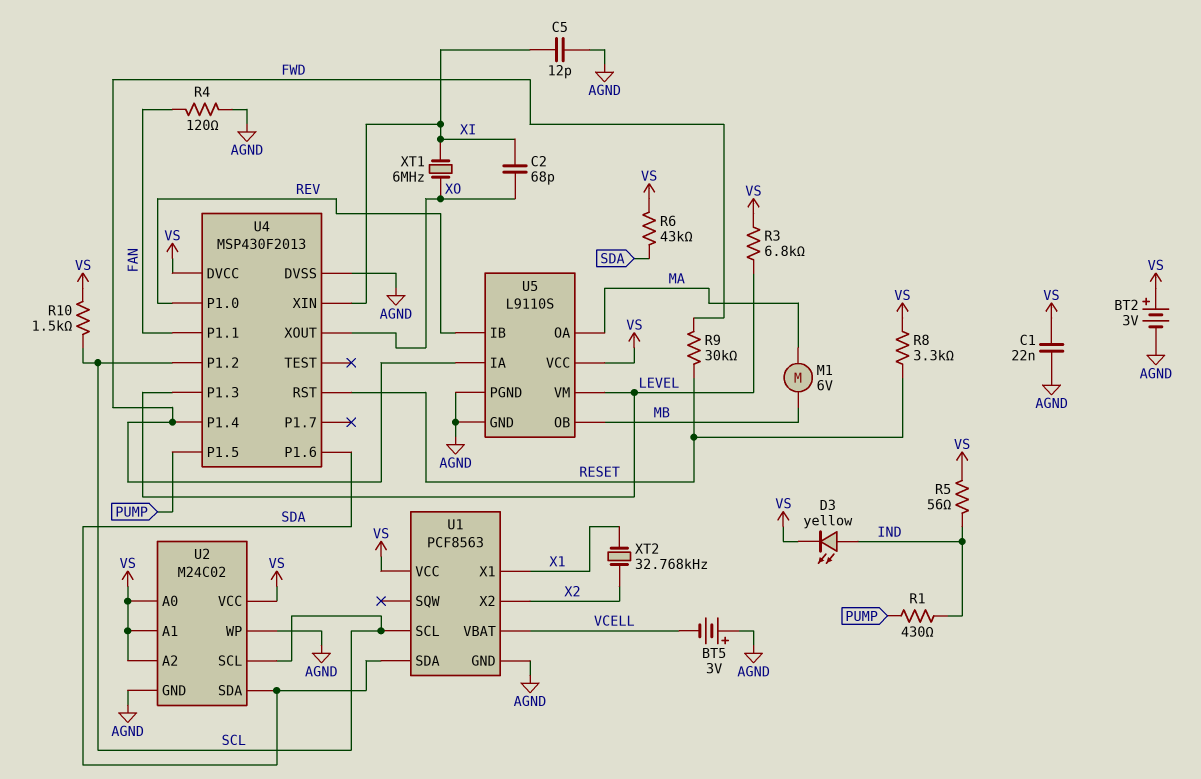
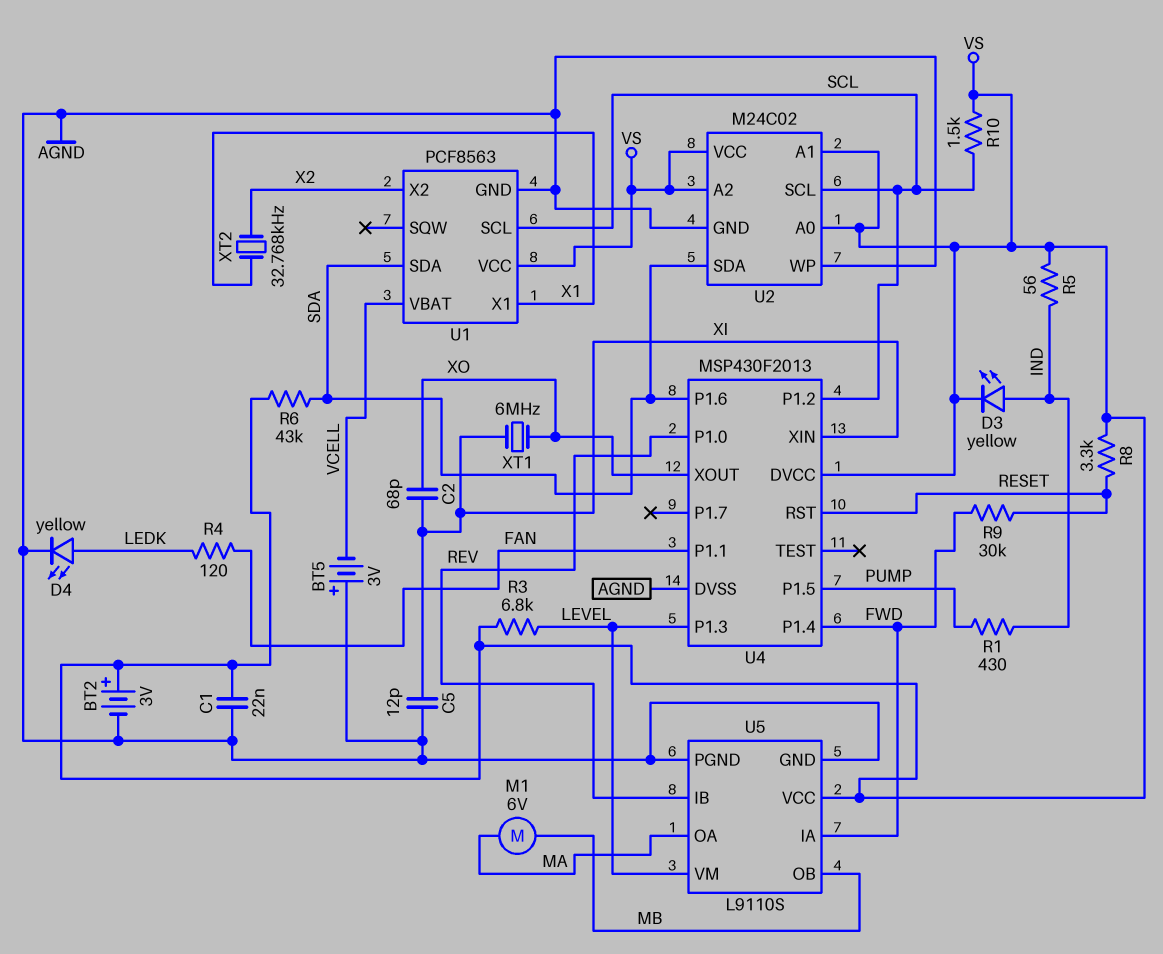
D4: none -> LED yellow (A LEDK, K AGND)
R4: 120 (AGND, FAN) -> 120 (FAN, LEDK)

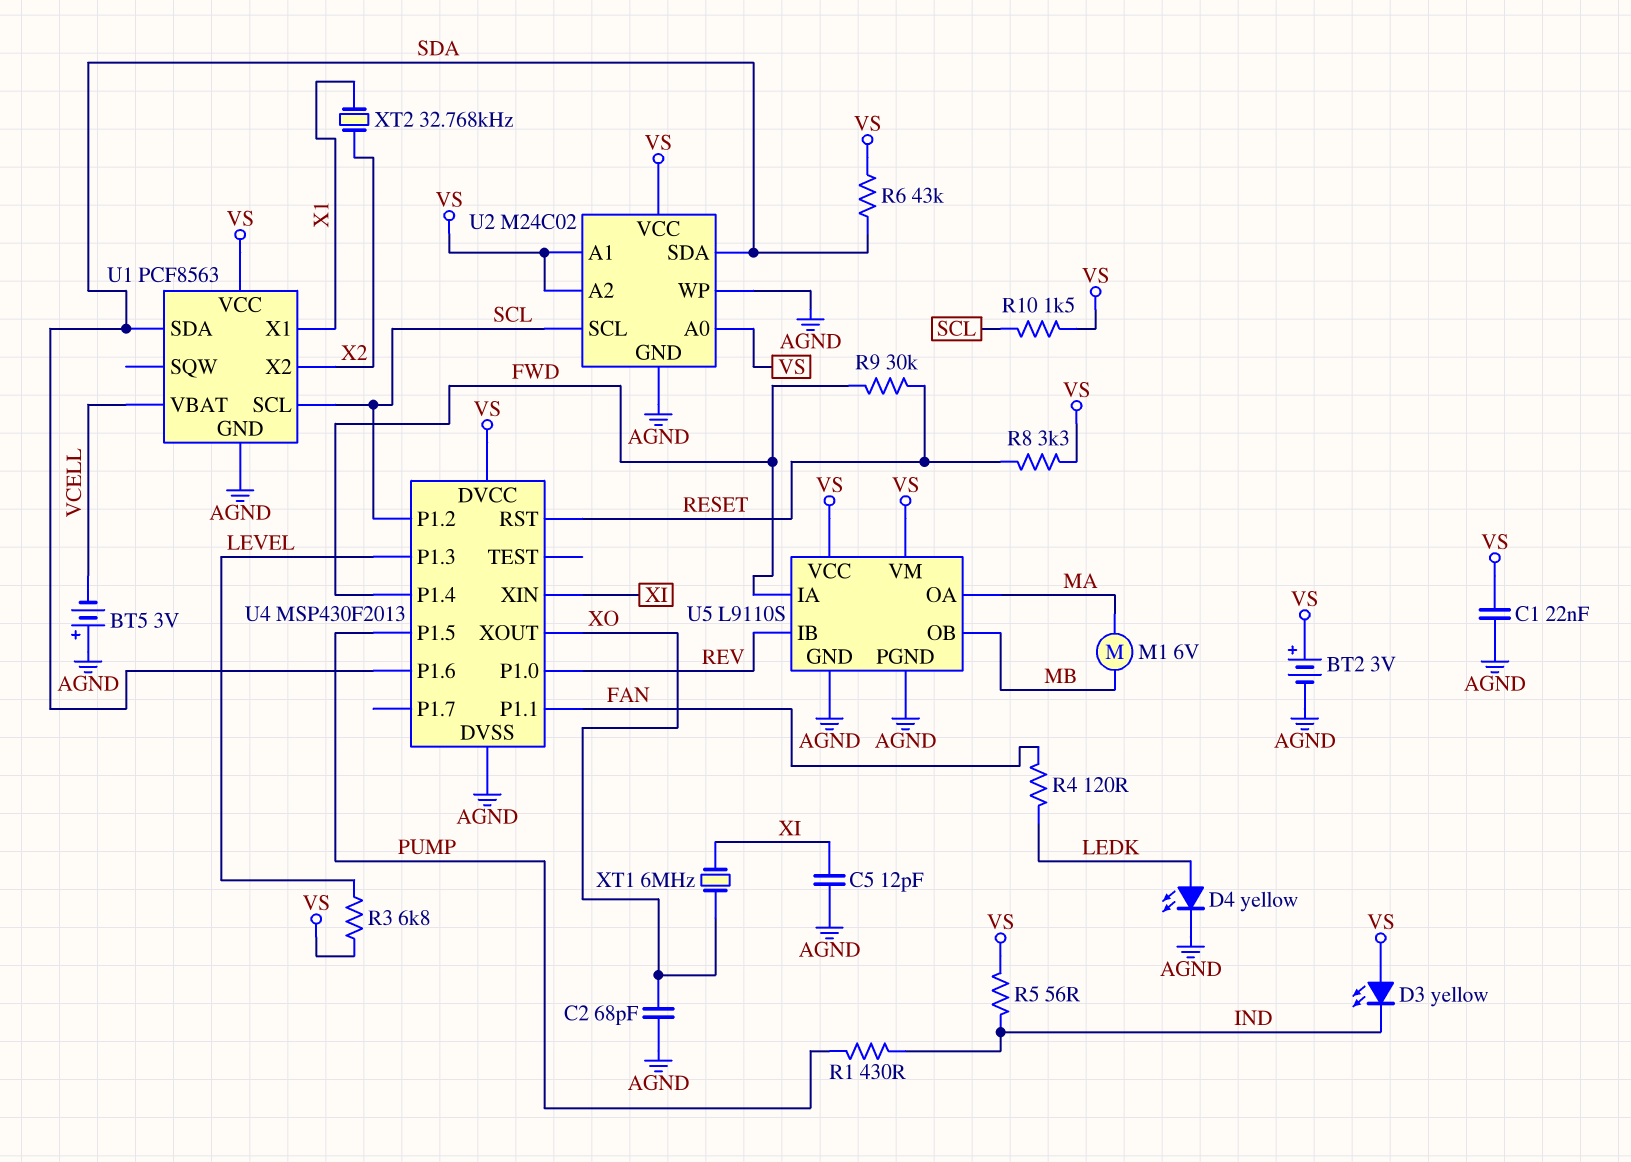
C2: 68pF (XI, XO) -> 68pF (AGND, XO)
D3: LED yellow (A IND, K VS) -> LED yellow (A VS, K IND)
U5 pin VM: LEVEL -> VS

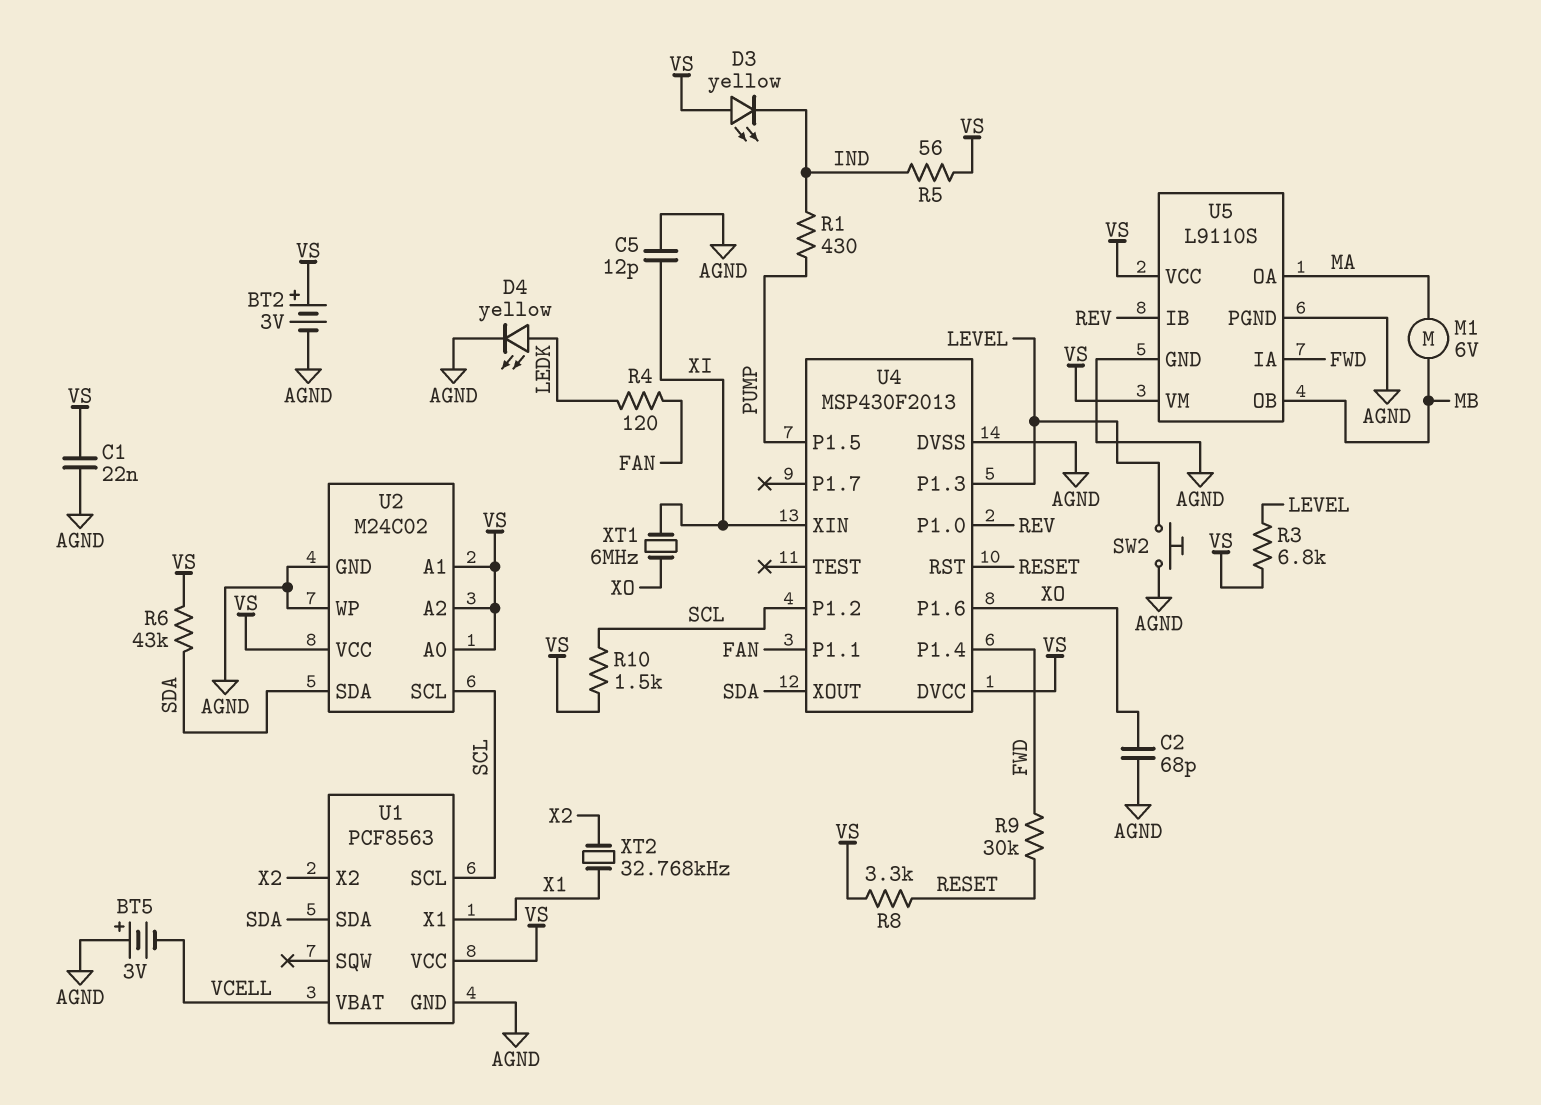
SW2: none -> button (AGND, LEVEL)
U4 pin P1.6: SDA -> XO
U4 pin XOUT: XO -> SDA

